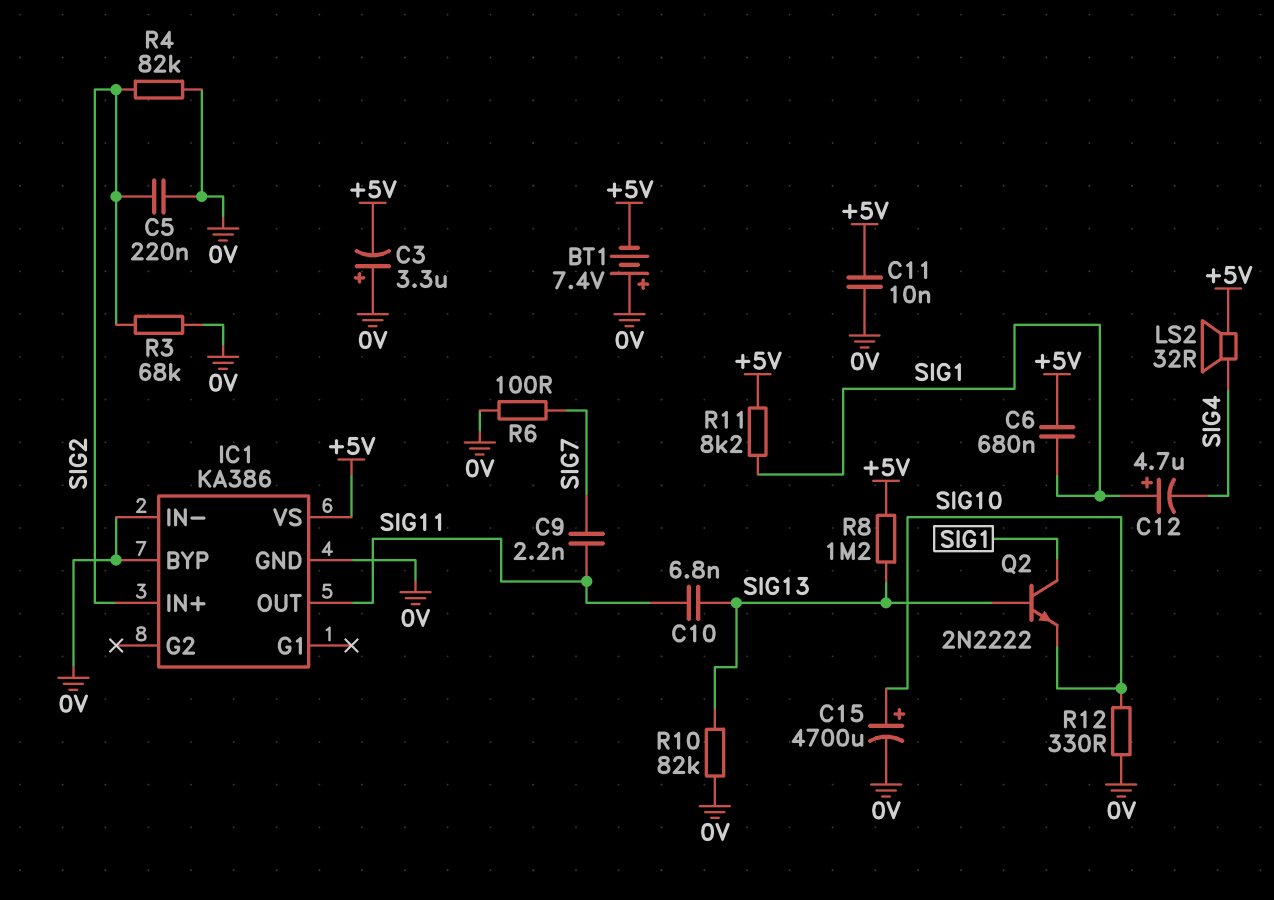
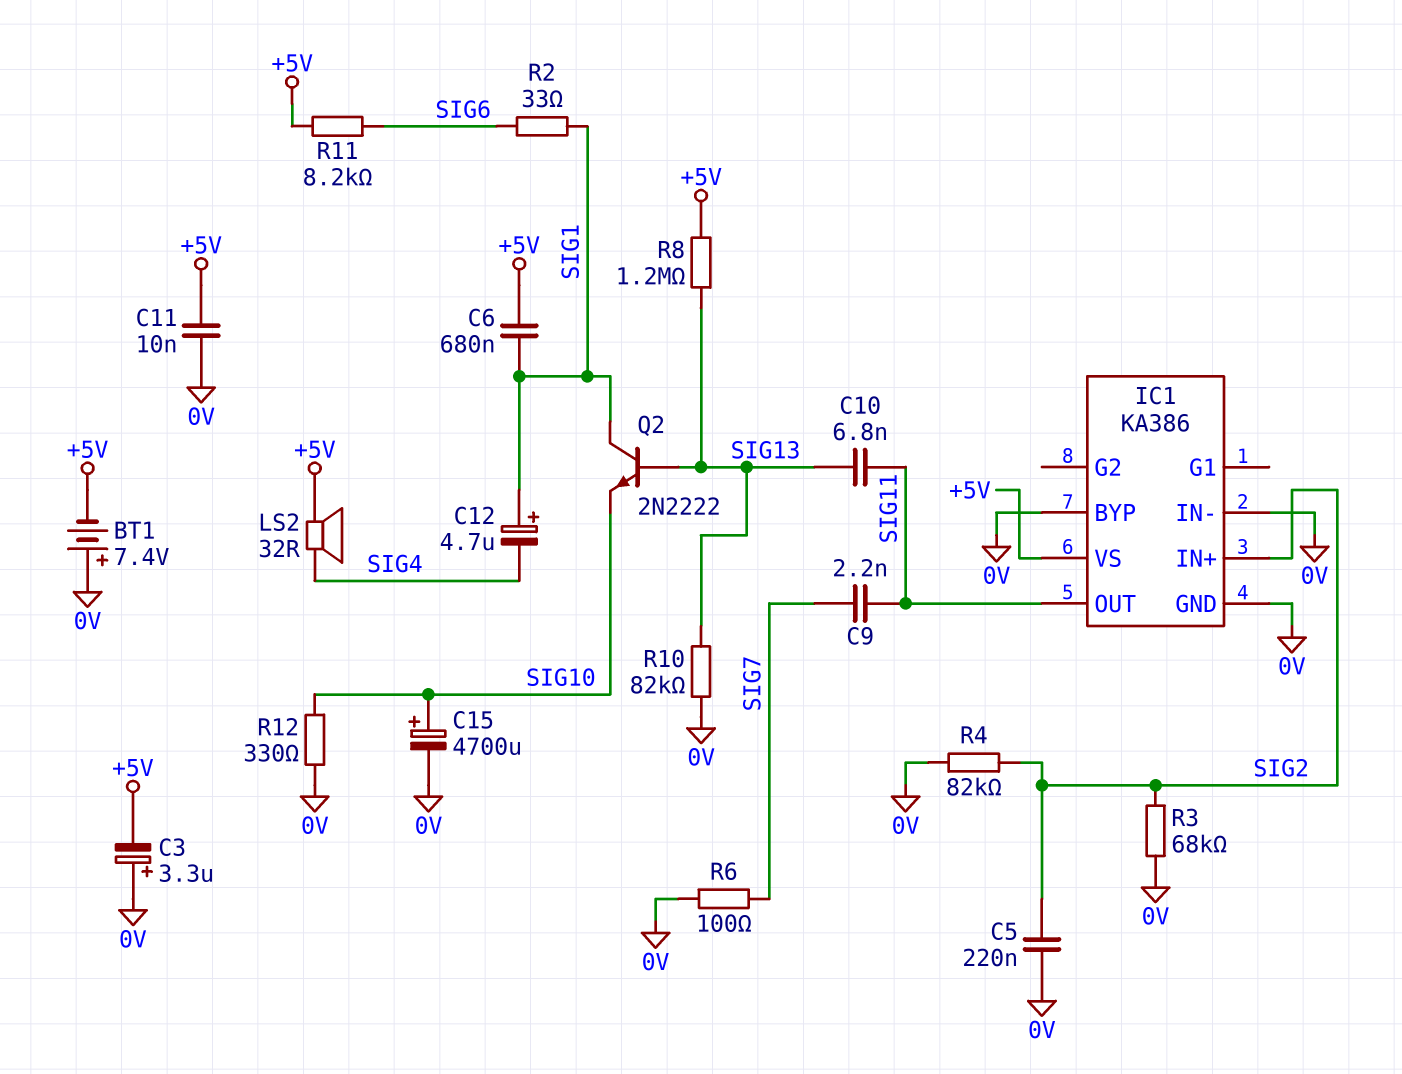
R2: none -> 33 (SIG1, SIG6)
R11: 8.2k (+5V, SIG1) -> 8.2k (+5V, SIG6)

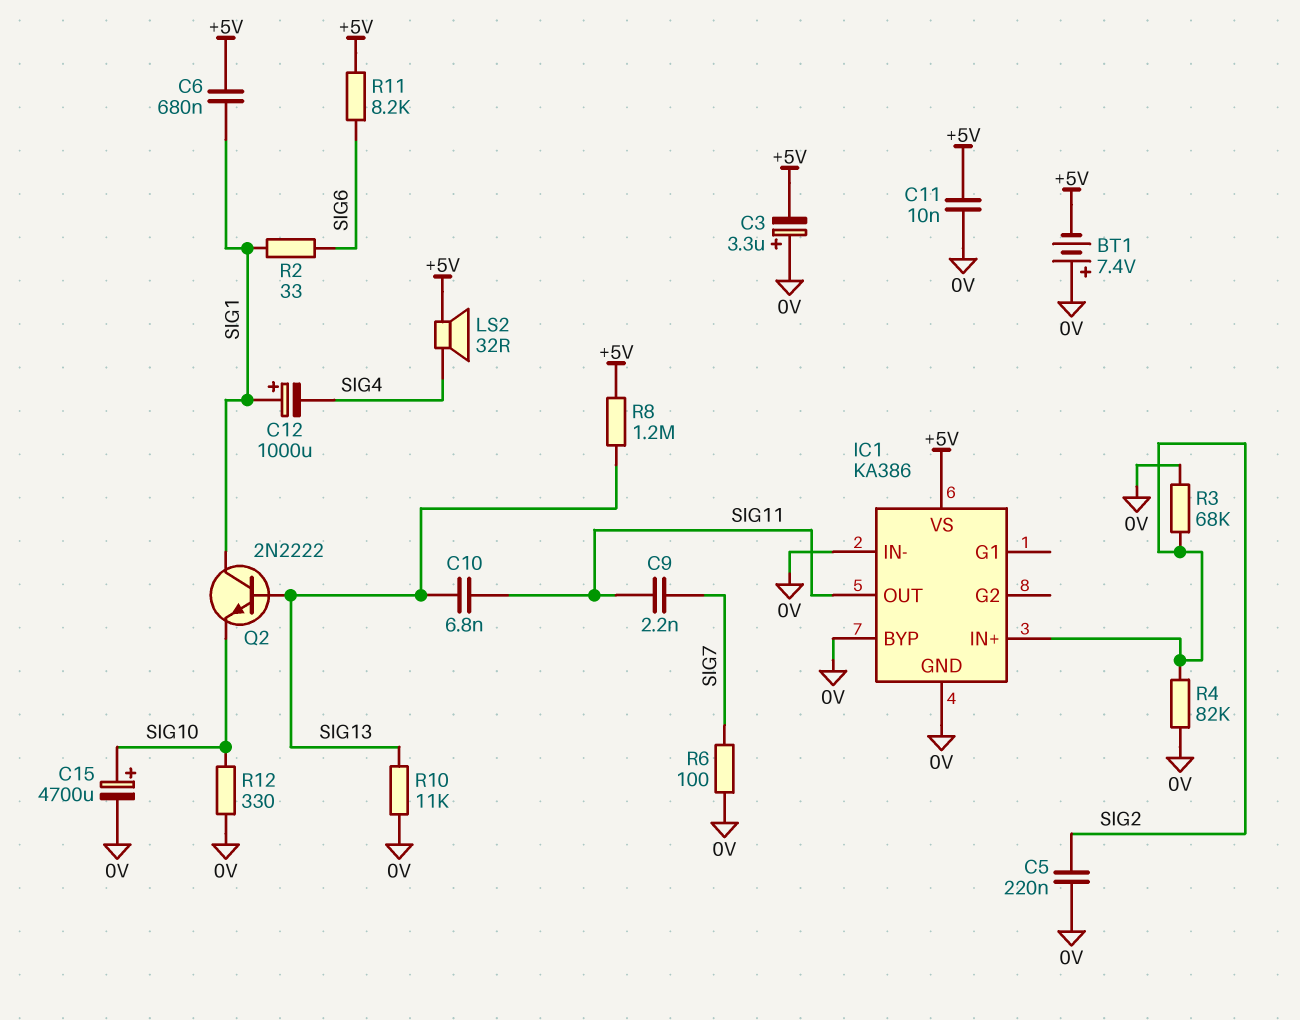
C12: 4.7uF (plus SIG1, minus SIG4) -> 1000uF (plus SIG1, minus SIG4)
R10: 82k (0V, SIG13) -> 11k (0V, SIG13)

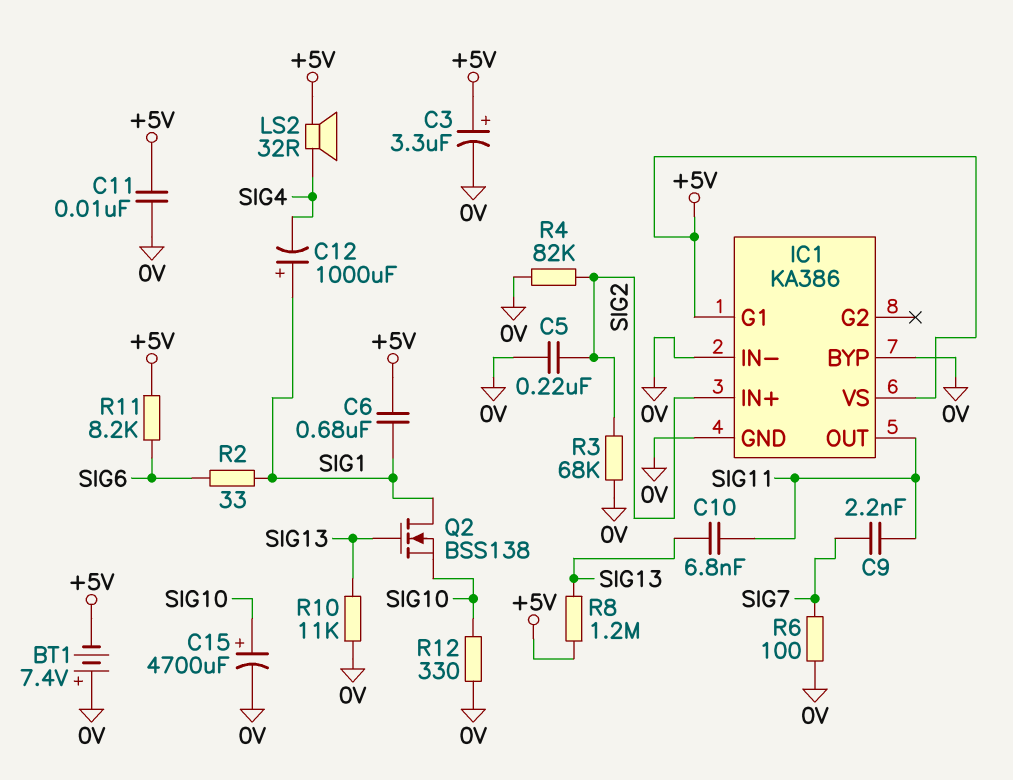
C3: 3.3uF (plus 0V, minus +5V) -> 3.3uF (plus +5V, minus 0V)
IC1 pin G1: none -> +5V
Q2: NPN 2N2222 (B SIG13, C SIG1, E SIG10) -> NMOS BSS138 (G SIG13, D SIG1, S SIG10)

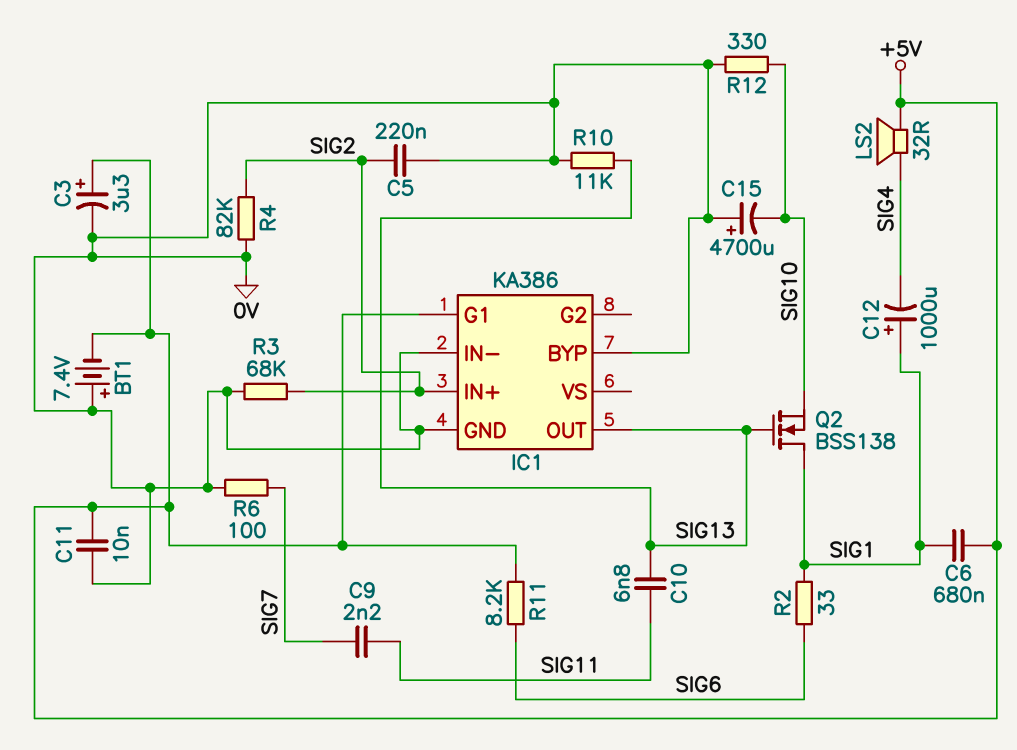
C15: 4700uF (plus SIG10, minus 0V) -> 4700uF (plus 0V, minus SIG10)
IC1 pin OUT: SIG11 -> SIG13
IC1 pin VS: +5V -> none
R8: 1.2M (+5V, SIG13) -> none

